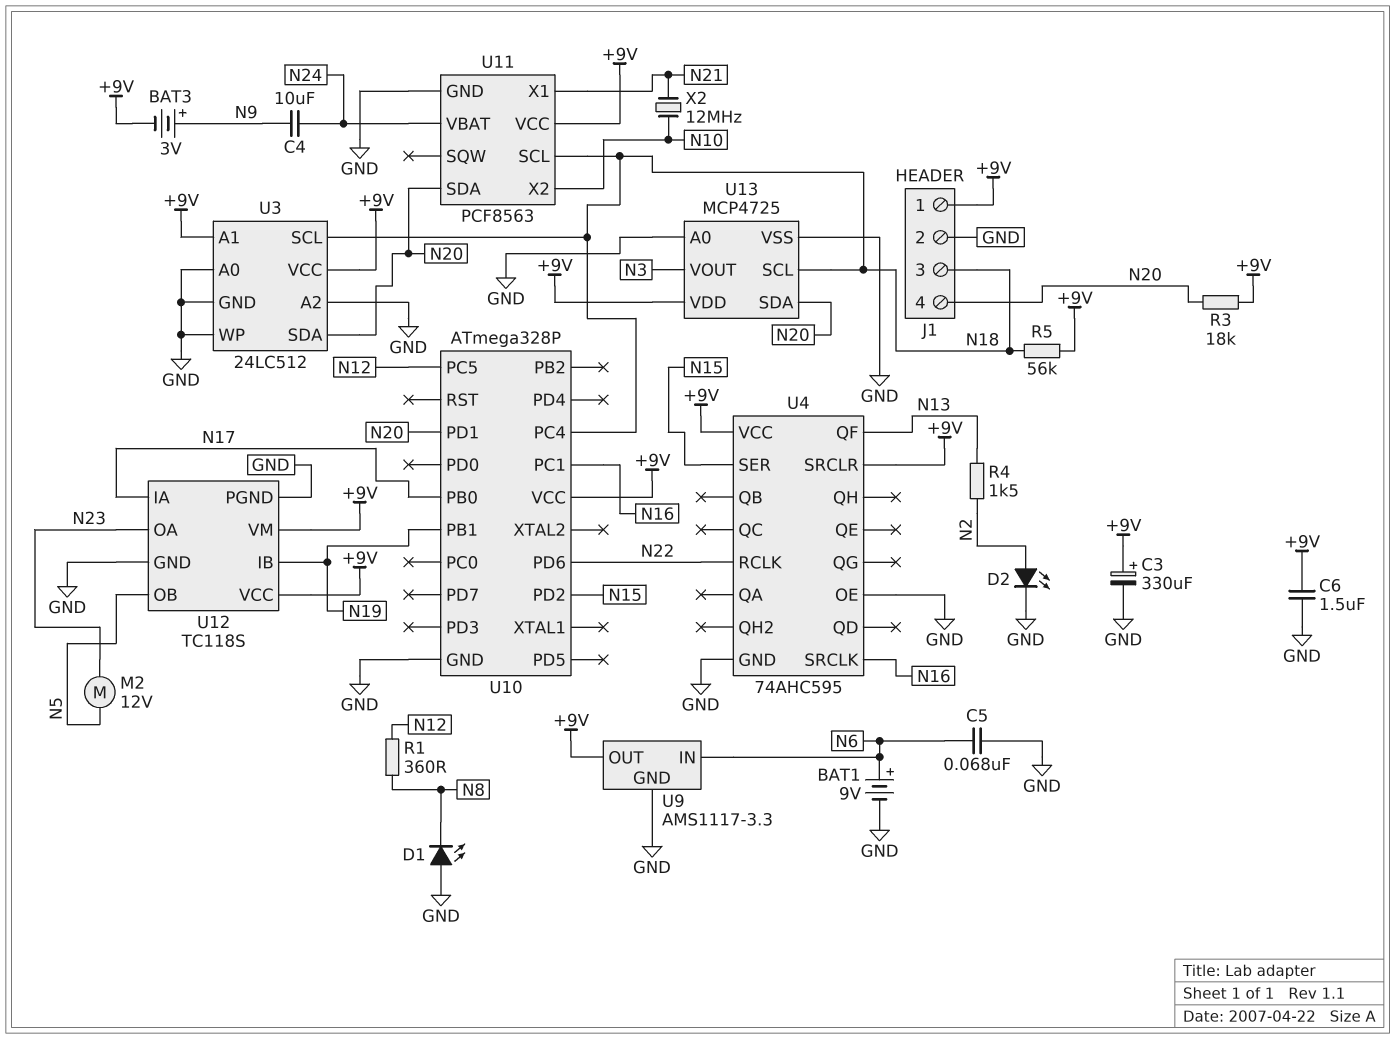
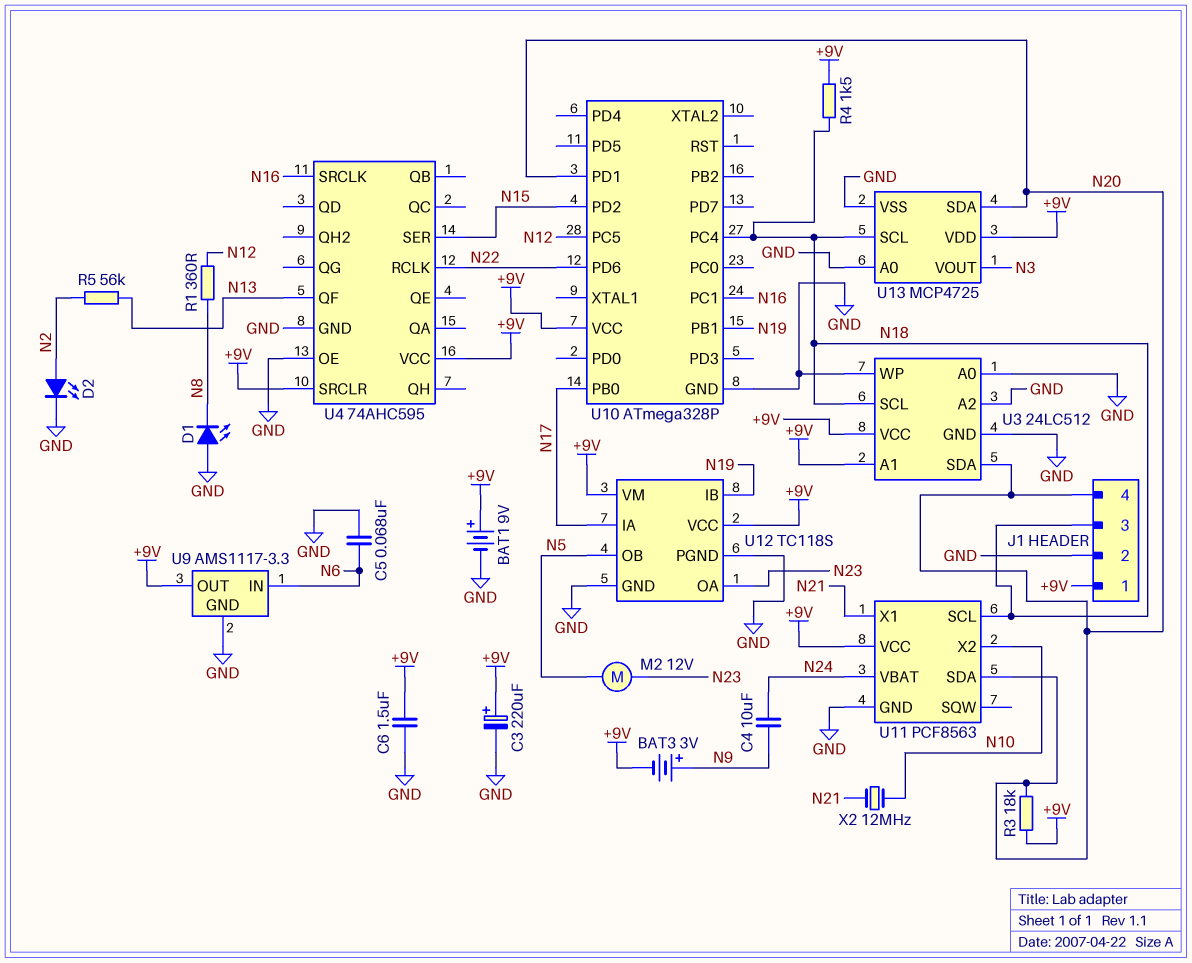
BAT1: 9V (plus N6, minus GND) -> 9V (plus +9V, minus GND)
C3: 330uF (plus +9V, minus GND) -> 220uF (plus +9V, minus GND)
R4: 1.5k (N2, N13) -> 1.5k (+9V, N18)
R5: 56k (+9V, N18) -> 56k (N2, N13)

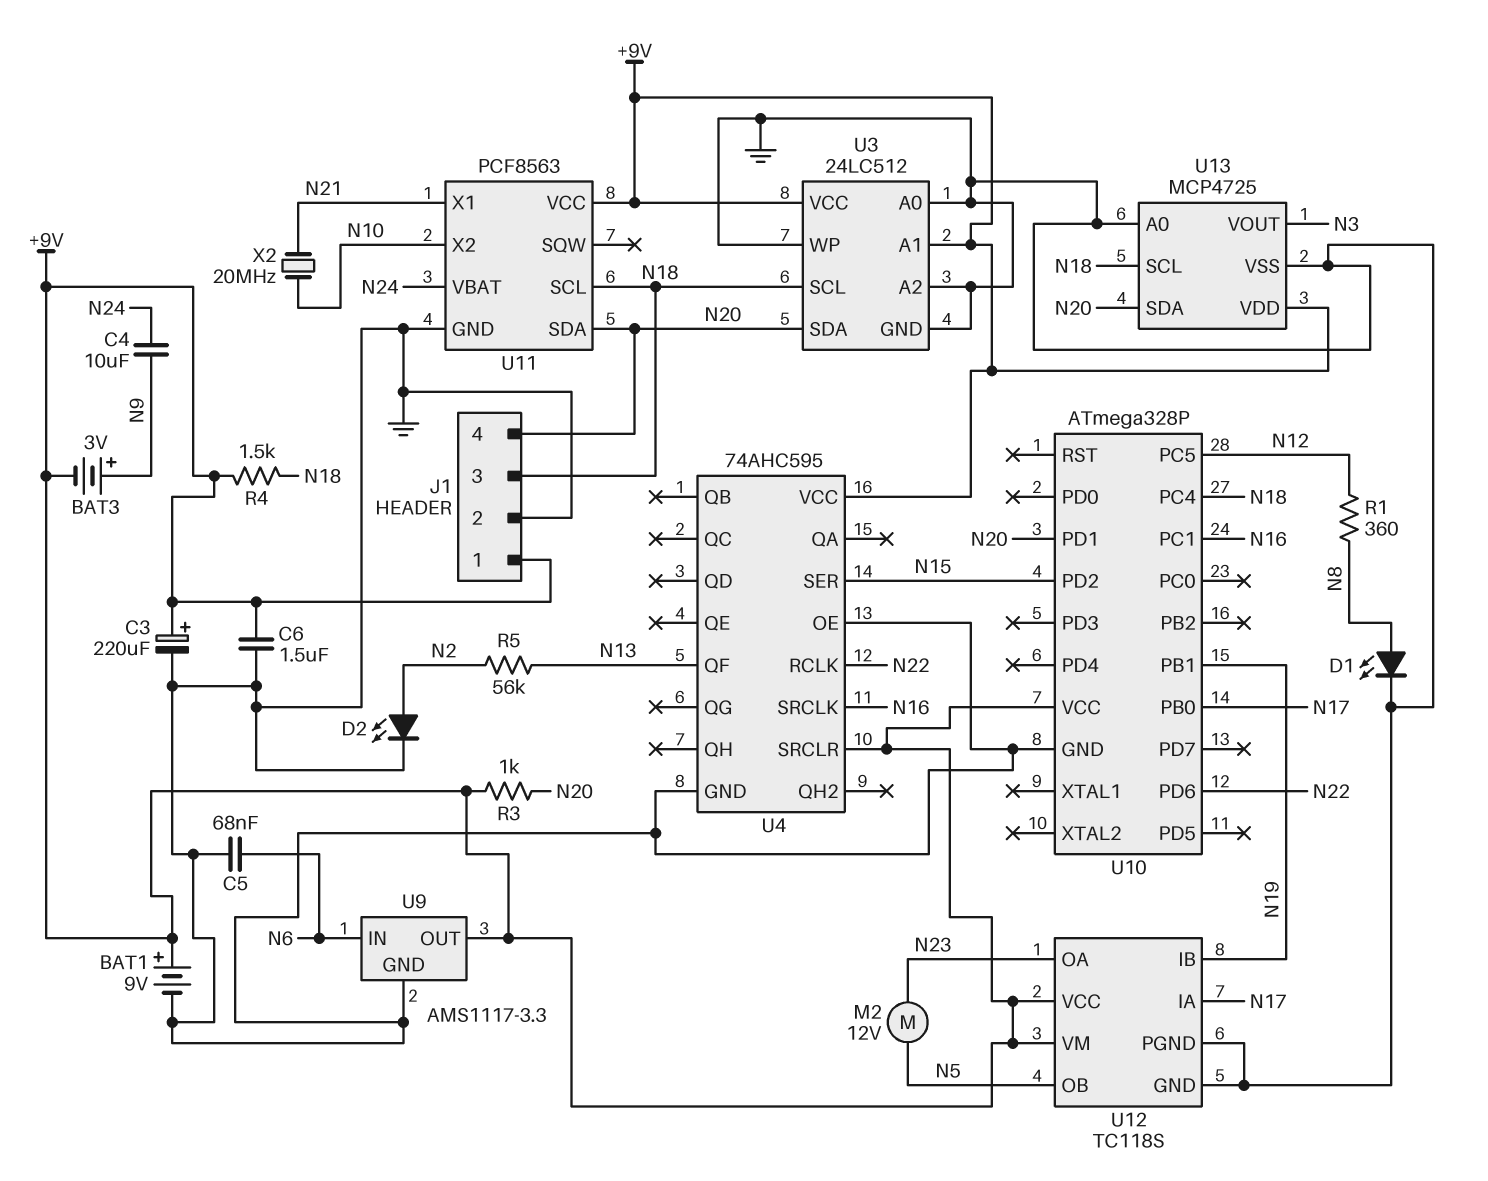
D1: LED (A GND, K N8) -> LED (A N8, K GND)
R3: 18k (+9V, N20) -> 1k (+9V, N20)
X2: 12MHz (N10, N21) -> 20MHz (N10, N21)

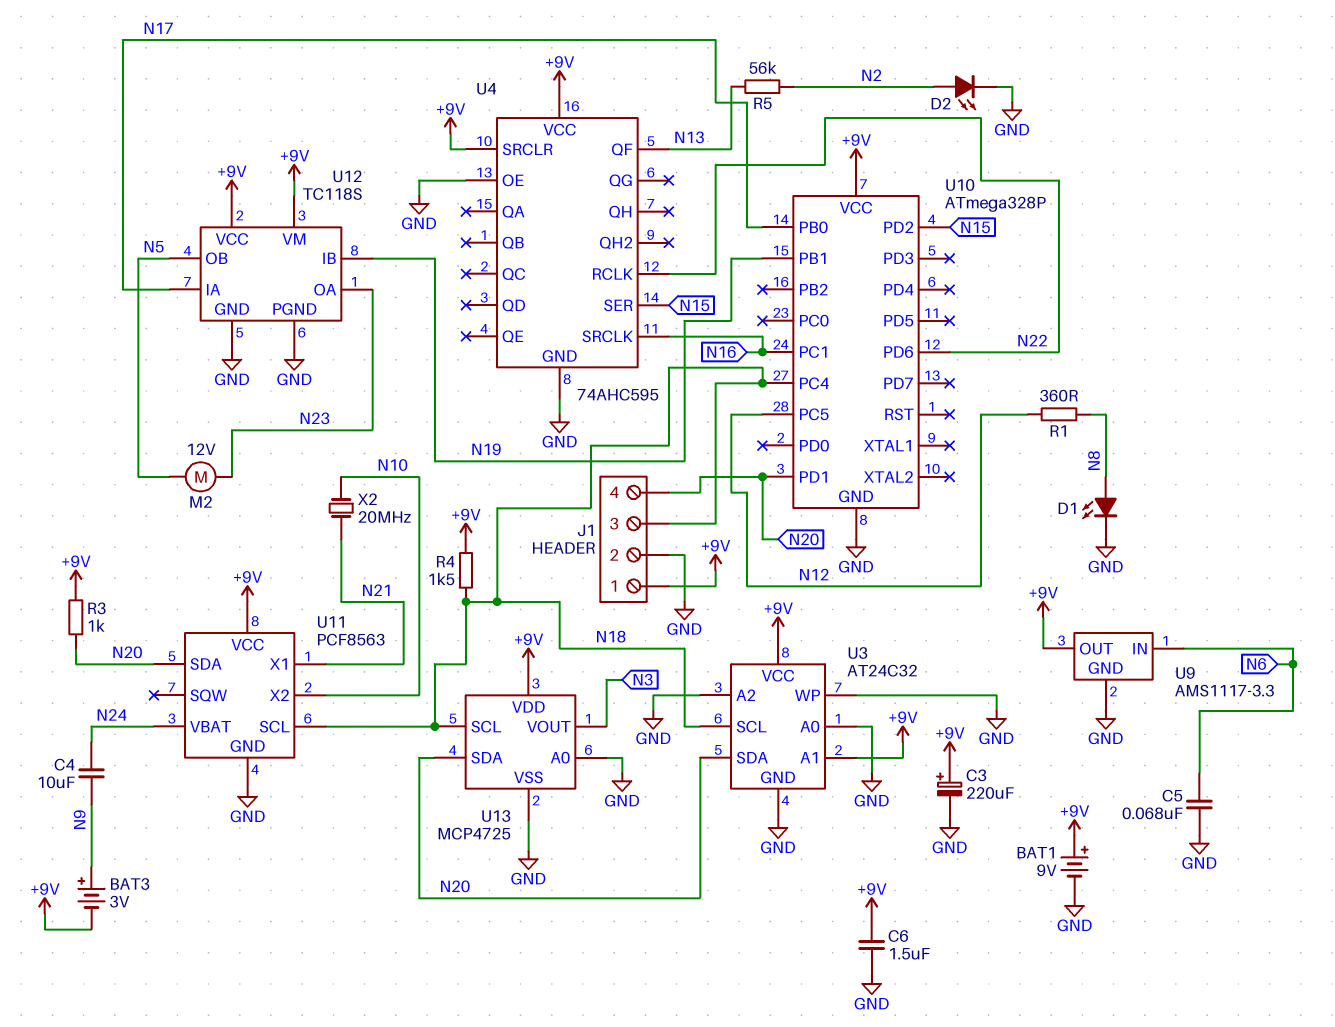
U3: 24LC512 -> AT24C32

